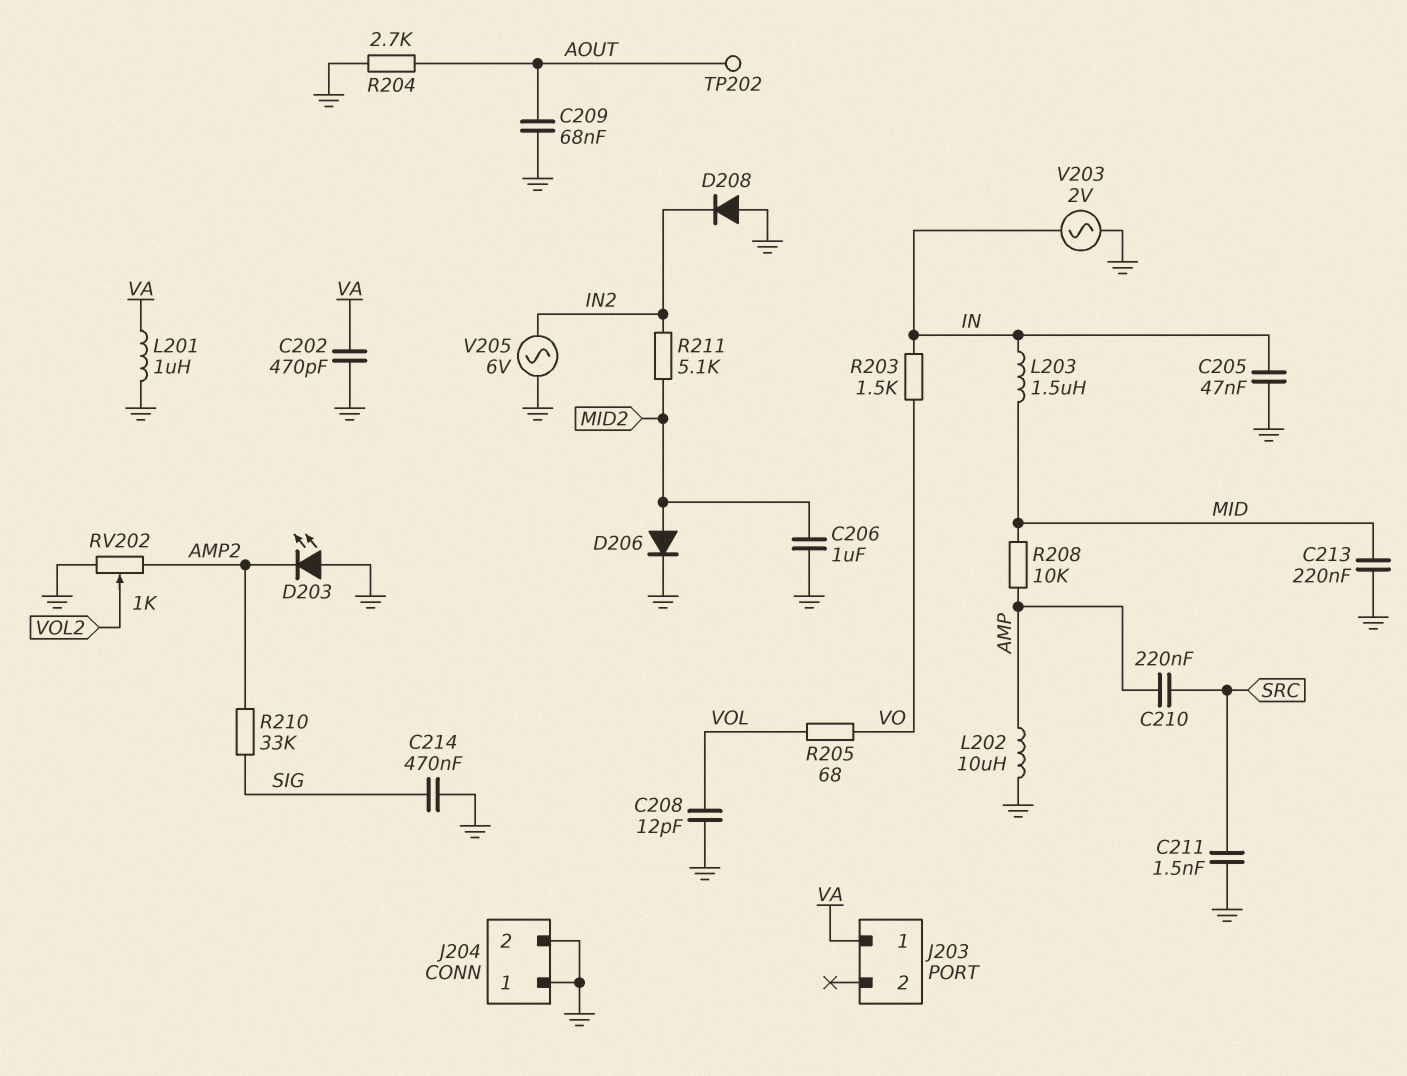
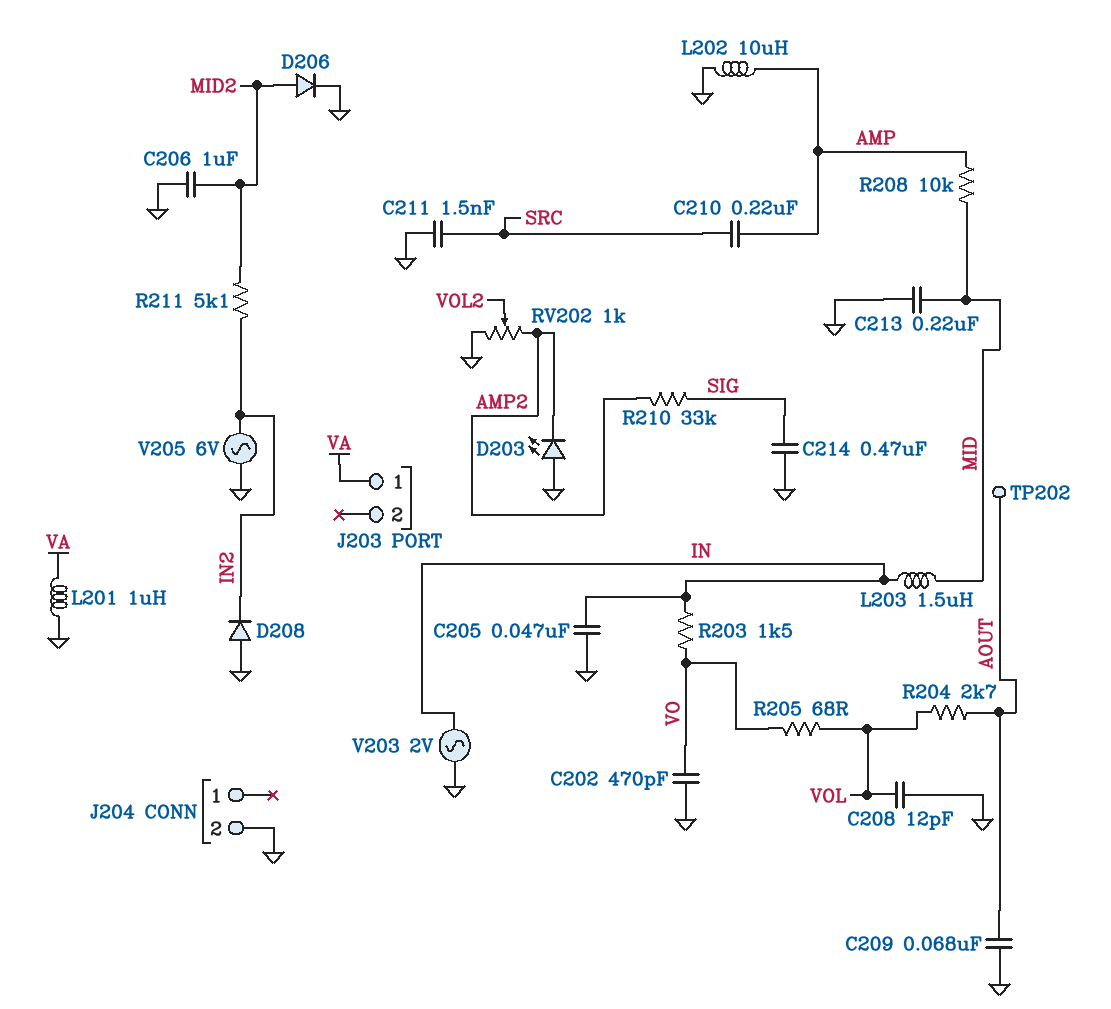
C202: 470pF (GND, VA) -> 470pF (GND, VO)
J204 pin 1: GND -> none
R204: 2.7k (AOUT, GND) -> 2.7k (AOUT, VOL)

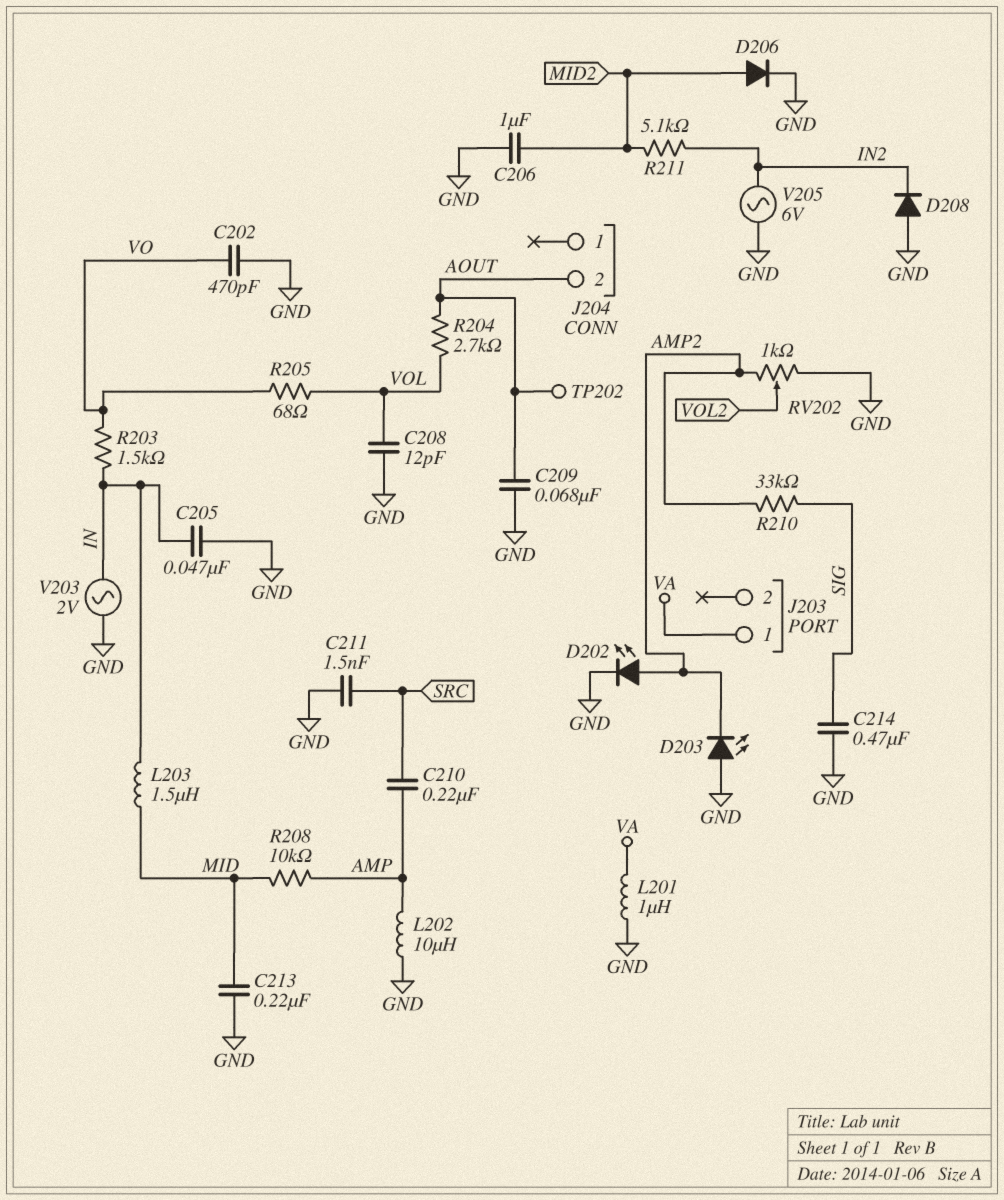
D202: none -> LED (A AMP2, K GND)
J204 pin 2: GND -> AOUT

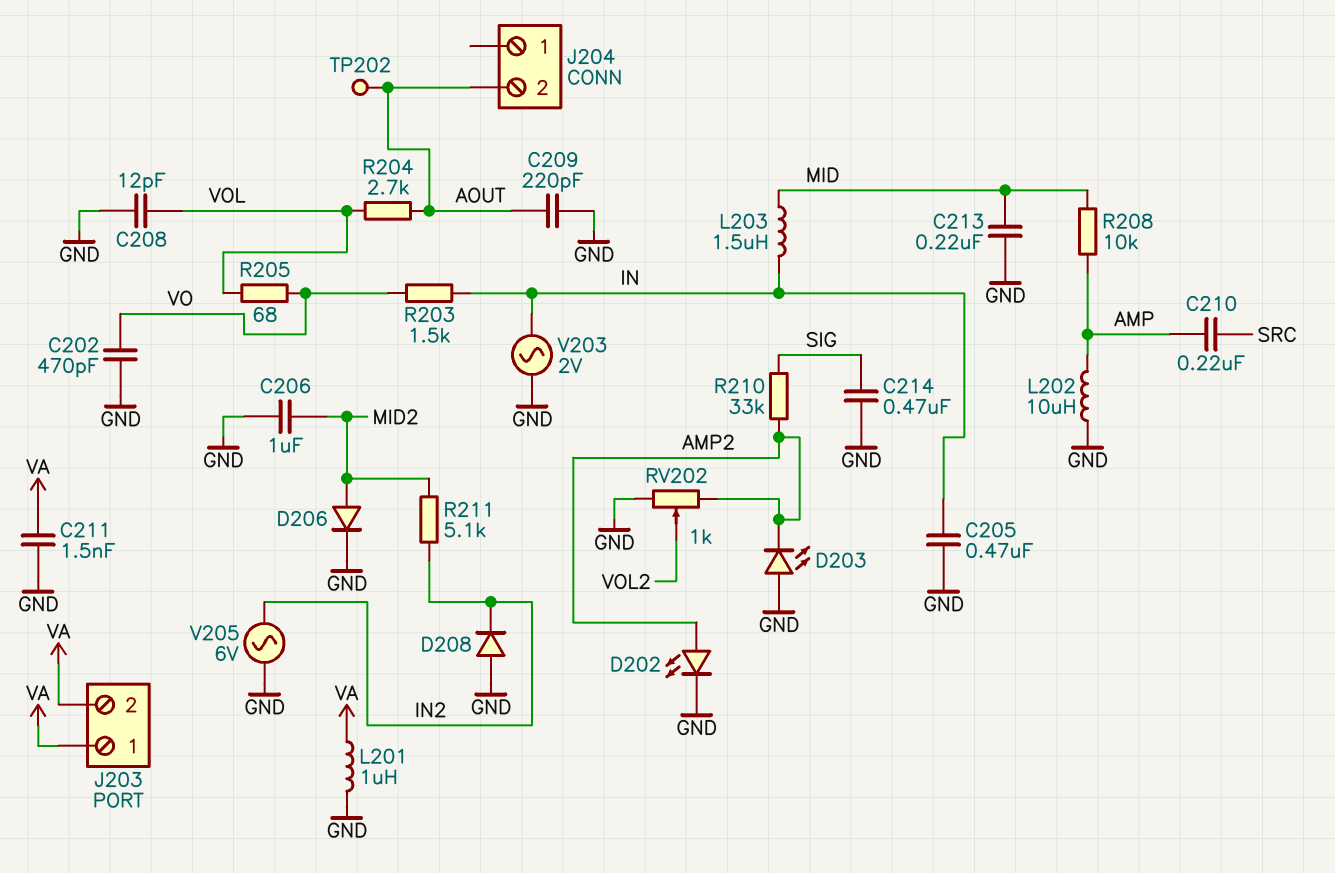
C205: 47nF (GND, IN) -> 470nF (GND, IN)
C209: 68nF (AOUT, GND) -> 220pF (AOUT, GND)
C211: 1.5nF (GND, SRC) -> 1.5nF (GND, VA)
J203 pin 2: none -> VA

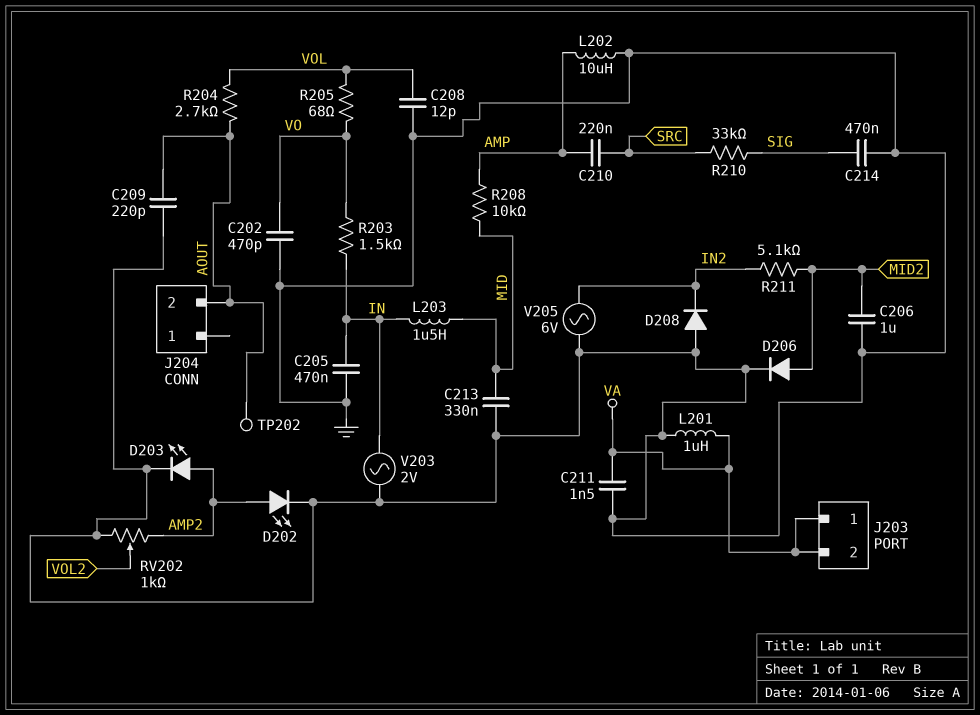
C213: 220nF (GND, MID) -> 330nF (GND, MID)
D203: LED (A GND, K AMP2) -> LED (A AMP2, K GND)
R210: 33k (AMP2, SIG) -> 33k (SIG, SRC)

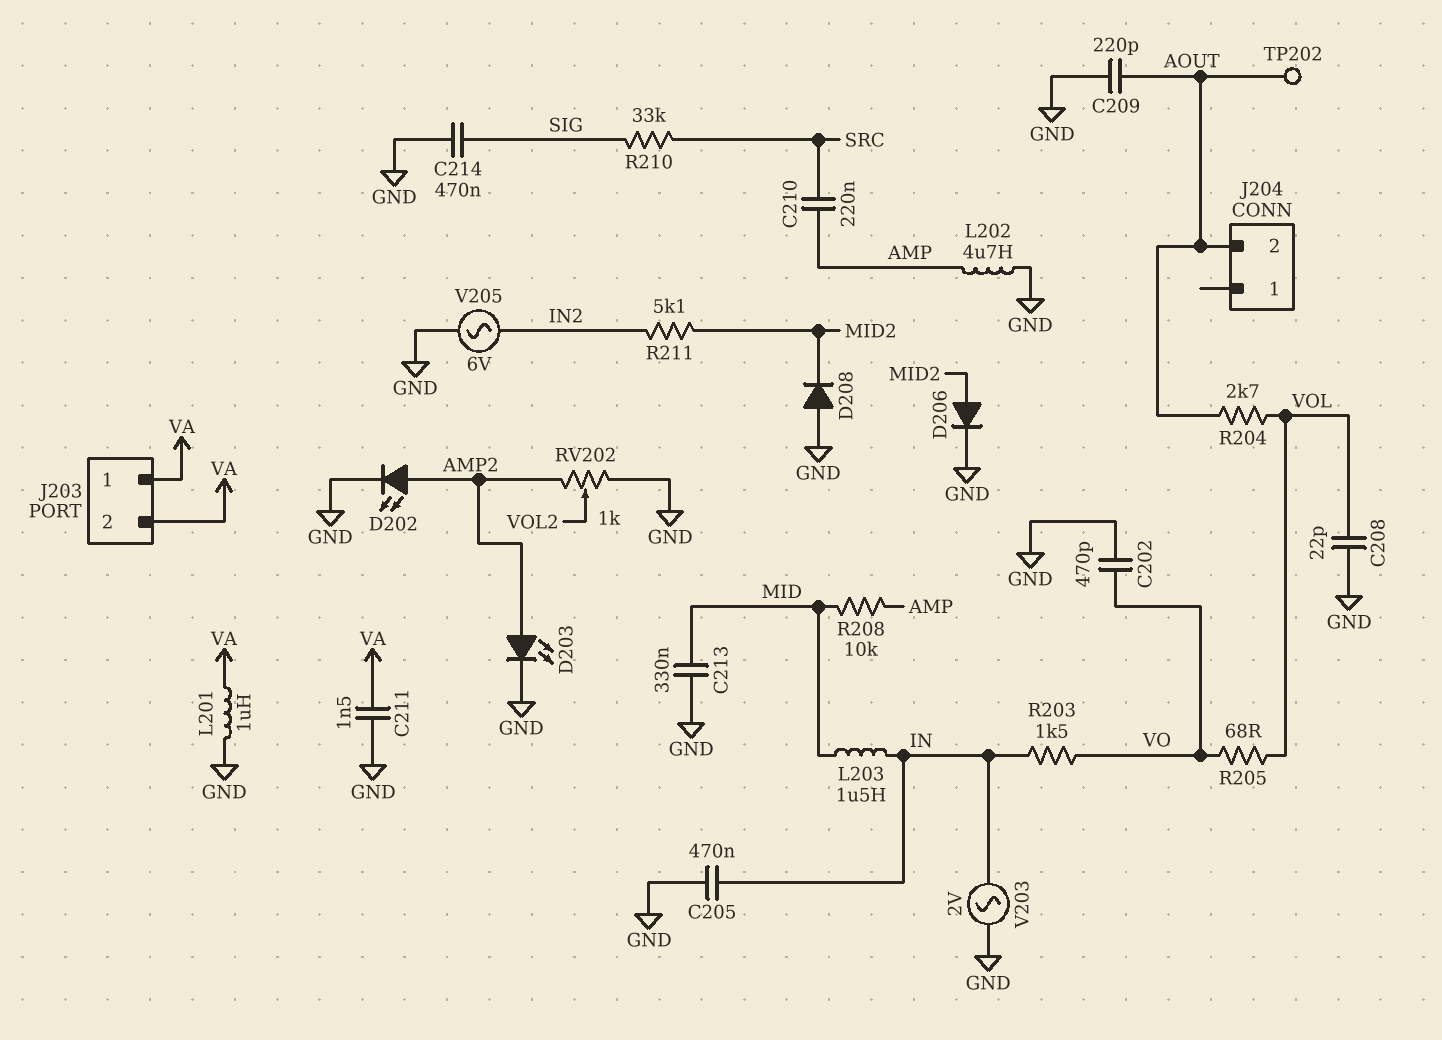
C206: 1uF (GND, MID2) -> none
C208: 12pF (GND, VOL) -> 22pF (GND, VOL)
D208: diode (A GND, K IN2) -> diode (A GND, K MID2)
L202: 10uH (AMP, GND) -> 4.7uH (AMP, GND)

